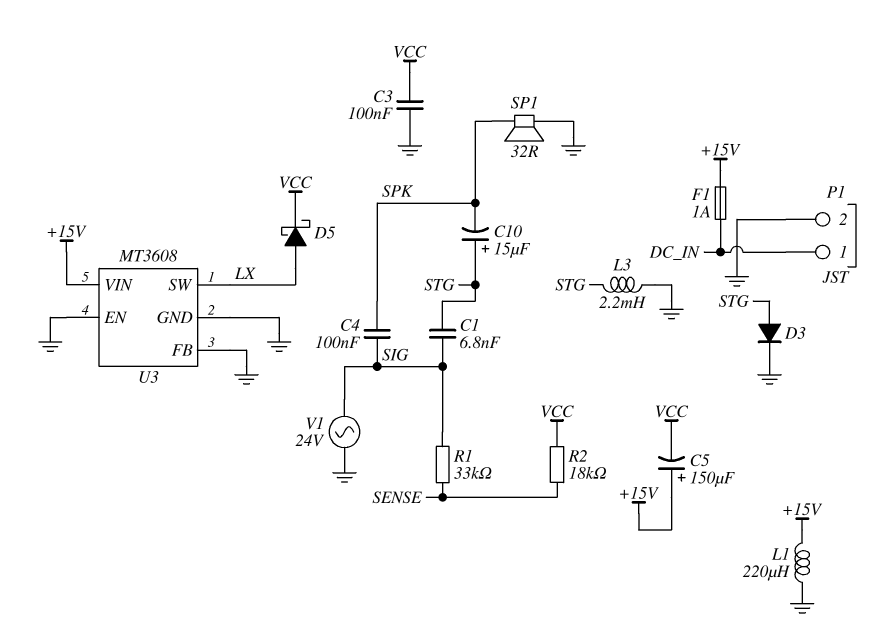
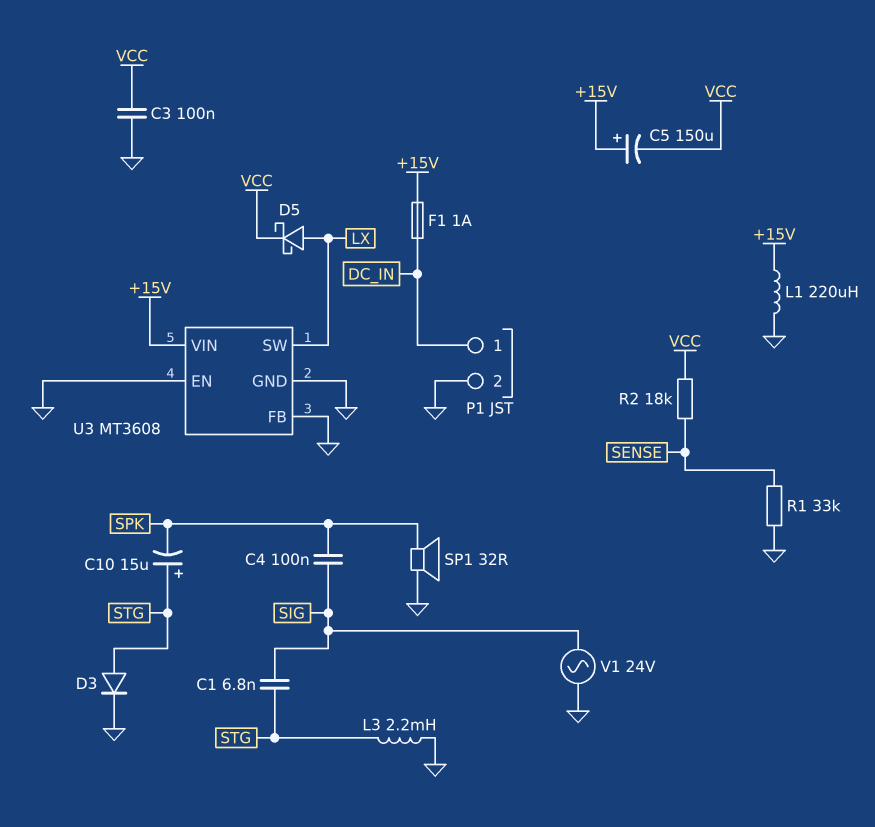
R1: 33k (SENSE, SIG) -> 33k (GND, SENSE)

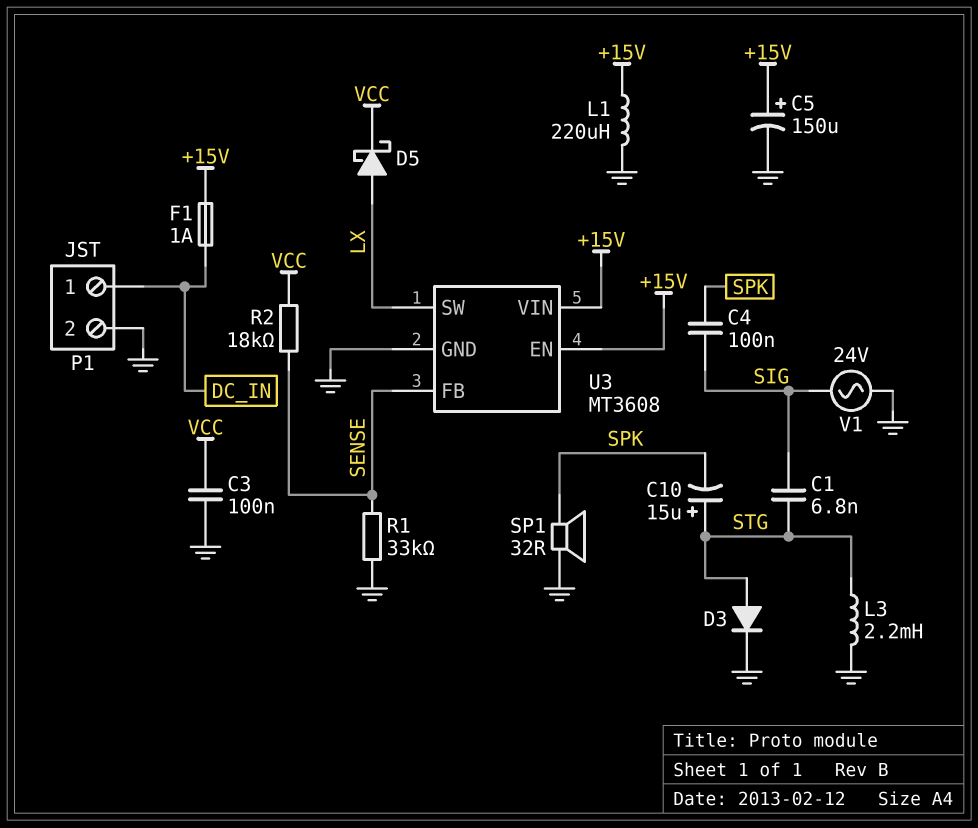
C5: 150uF (plus +15V, minus VCC) -> 150uF (plus +15V, minus GND)
U3 pin EN: GND -> +15V
U3 pin FB: GND -> SENSE

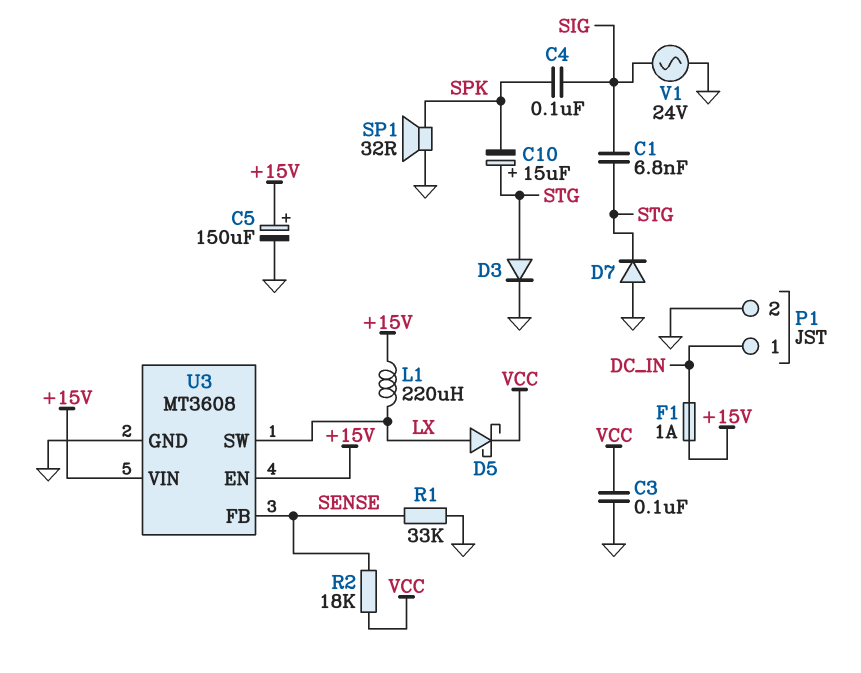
D7: none -> diode (A GND, K STG)
L1: 220uH (+15V, GND) -> 220uH (+15V, LX)
L3: 2.2mH (GND, STG) -> none

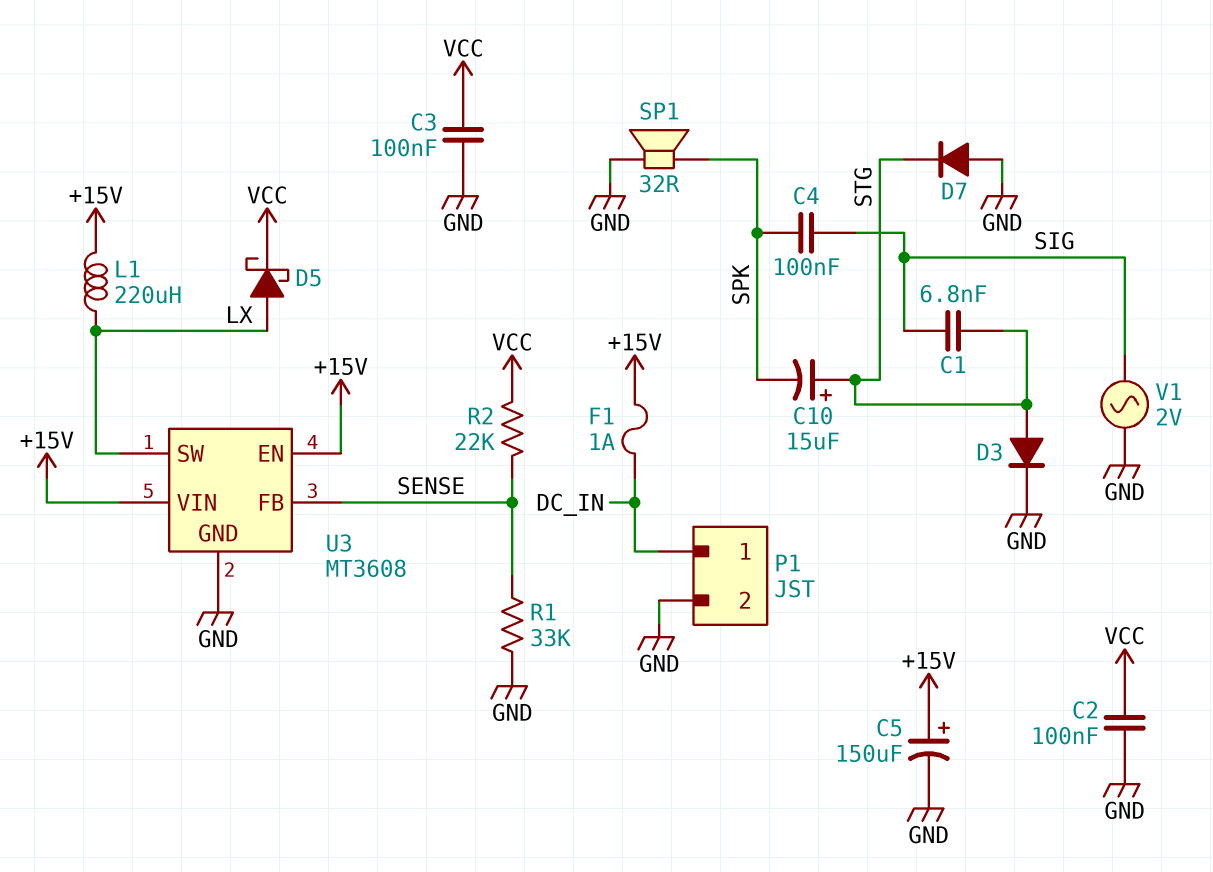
C2: none -> 100nF (GND, VCC)
R2: 18k (SENSE, VCC) -> 22k (SENSE, VCC)
V1: AC 24V (GND, SIG) -> AC 2V (GND, SIG)

